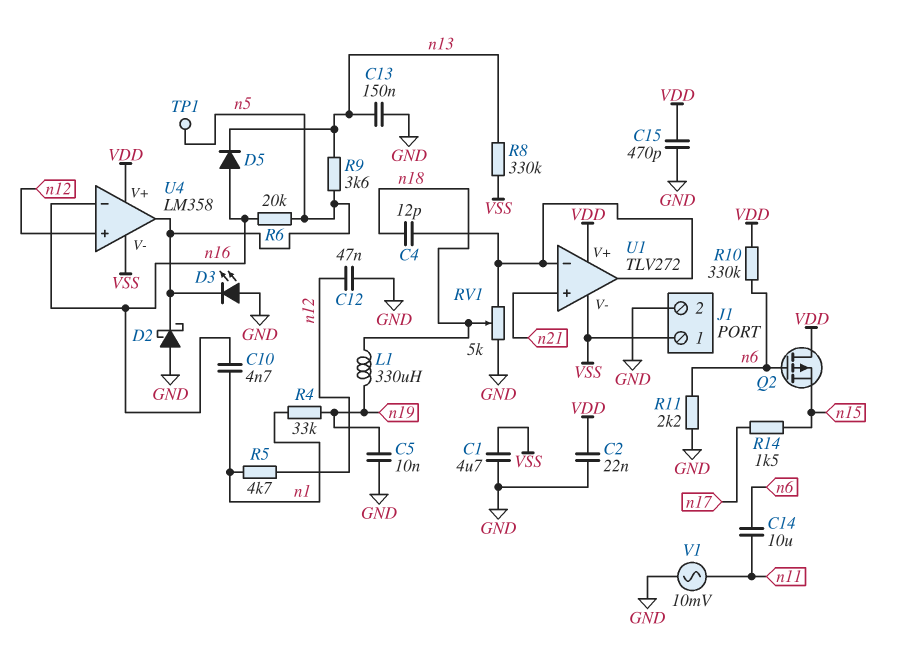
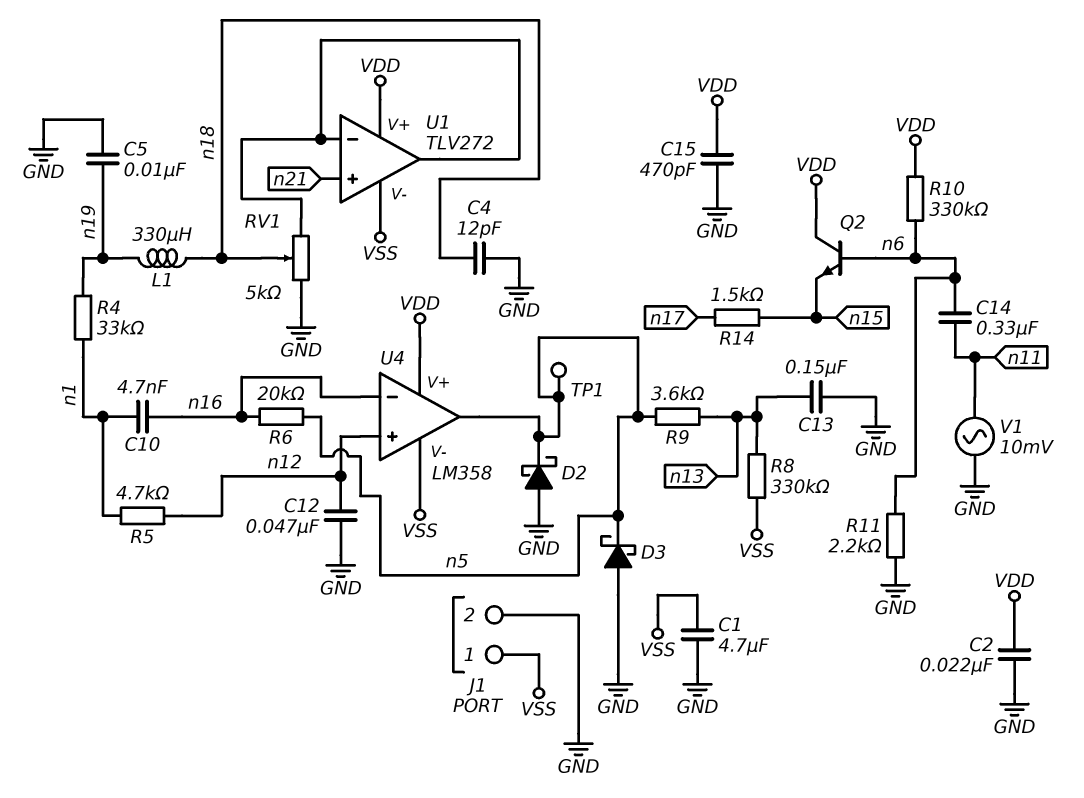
C4: 12pF (U1/in-, n18) -> 12pF (GND, n18)
C14: 10uF (n6, n11) -> 330nF (n6, n11)
D3: LED (A GND, K n5) -> schottky (A GND, K n5)
D5: diode (A n16, K n13) -> none
Q2: PMOS (G n6, D VDD, S n15) -> NPN (B n6, C VDD, E n15)

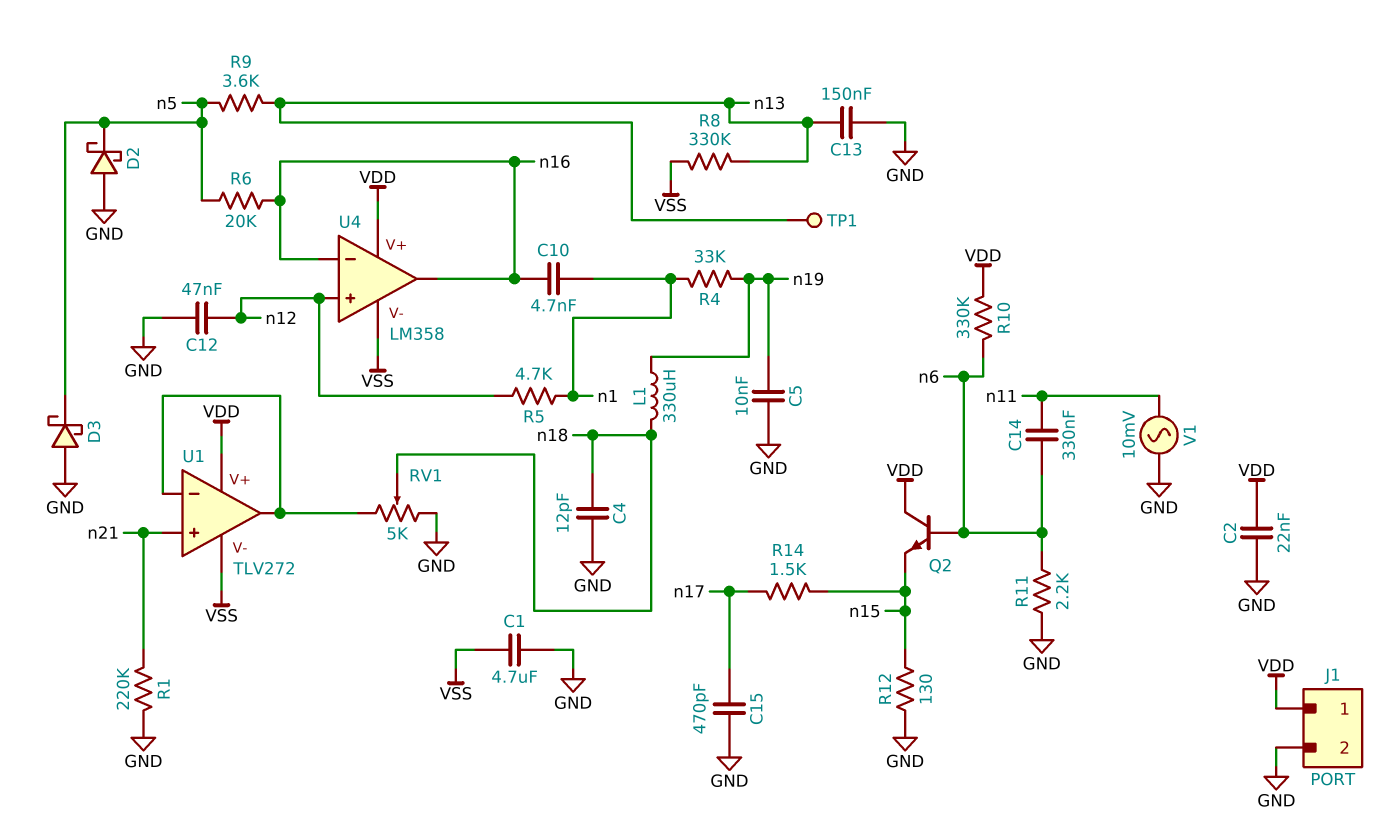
C15: 470pF (GND, VDD) -> 470pF (GND, n17)
J1 pin 1: VSS -> VDD
R1: none -> 220k (GND, n21)
R12: none -> 130 (GND, n15)
TP1: test point (n5) -> test point (n13)
U4 pin out: n5 -> n16

